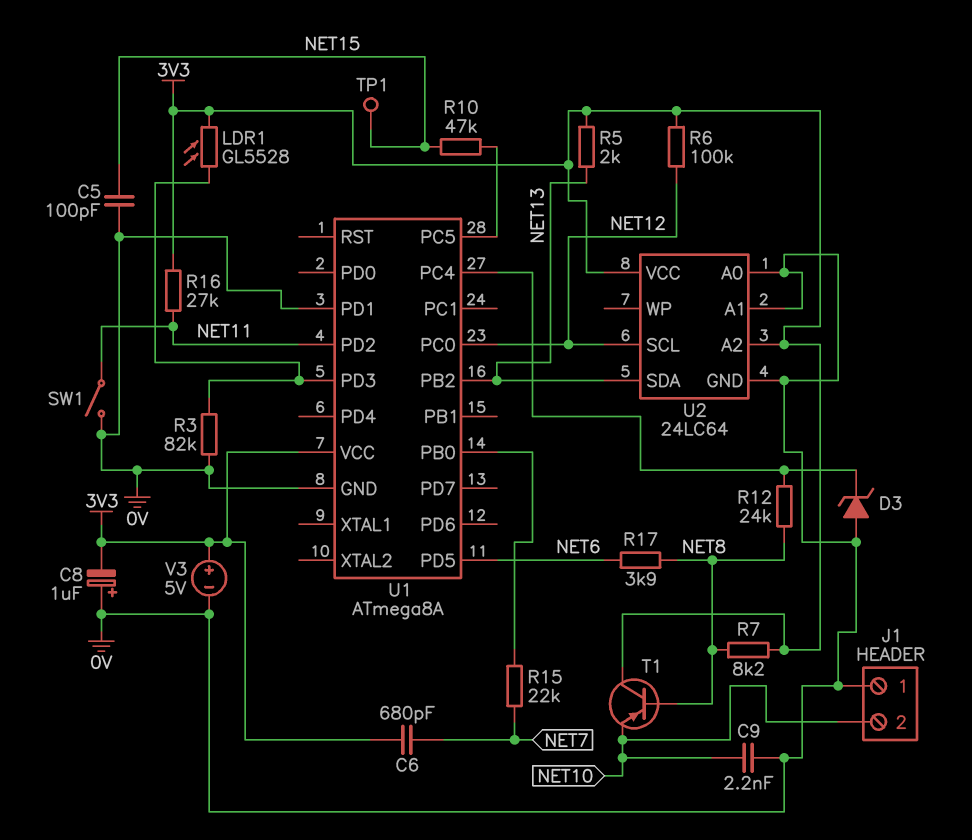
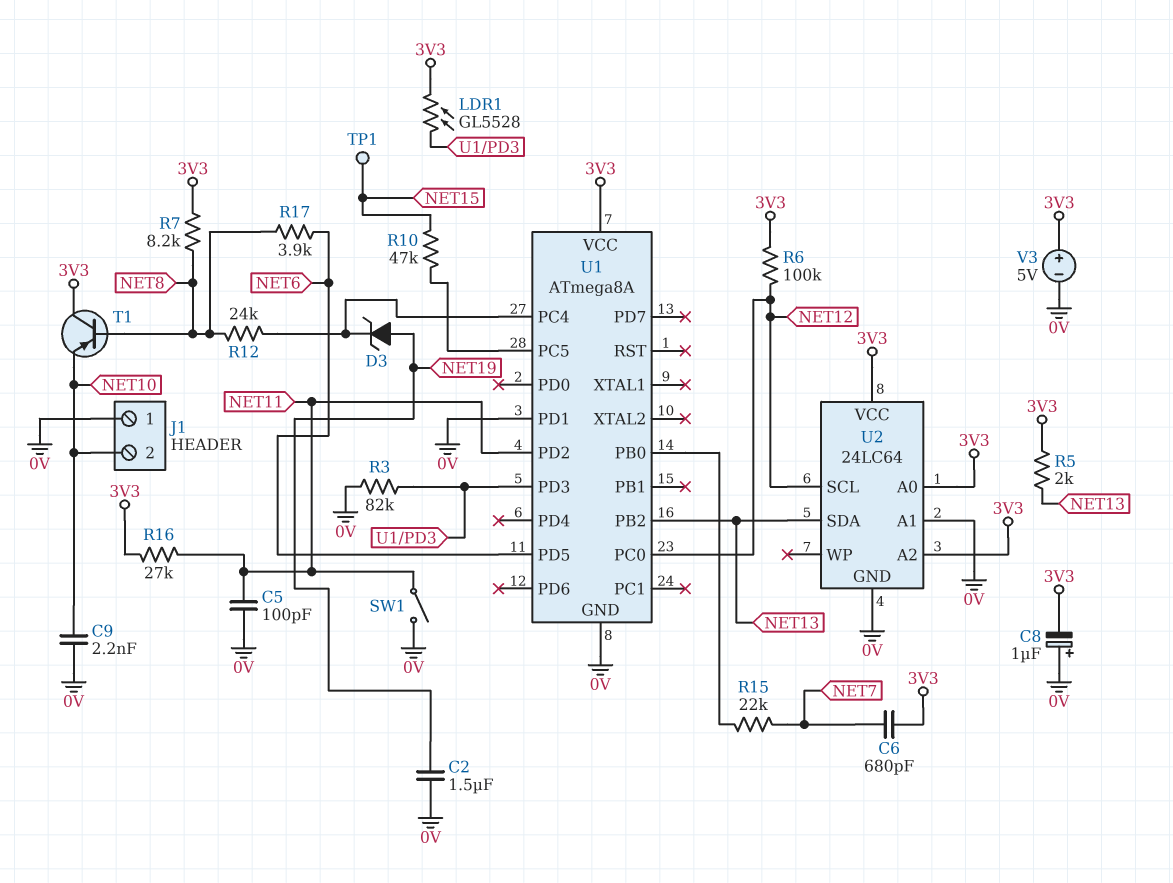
C2: none -> 1.5uF (0V, NET19)
C5: 100pF (0V, NET15) -> 100pF (0V, NET11)
D3: zener (A 0V, K U1/PC4) -> zener (A NET19, K U1/PC4)
U2 pin A0: 0V -> 3V3

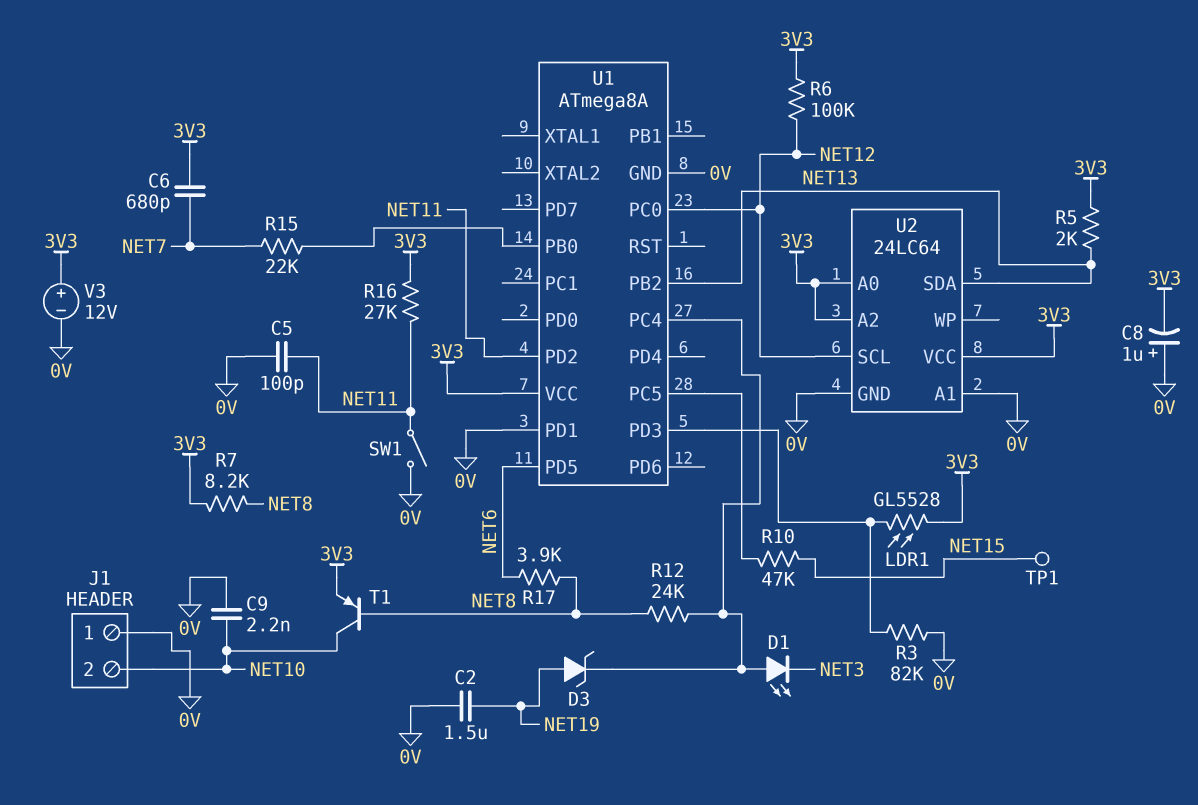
D1: none -> LED (A U1/PC4, K NET3)
T1: PNP (B NET8, C 3V3, E NET10) -> PNP (B NET8, C NET10, E 3V3)
V3: 5V (plus 3V3, minus 0V) -> 12V (plus 3V3, minus 0V)

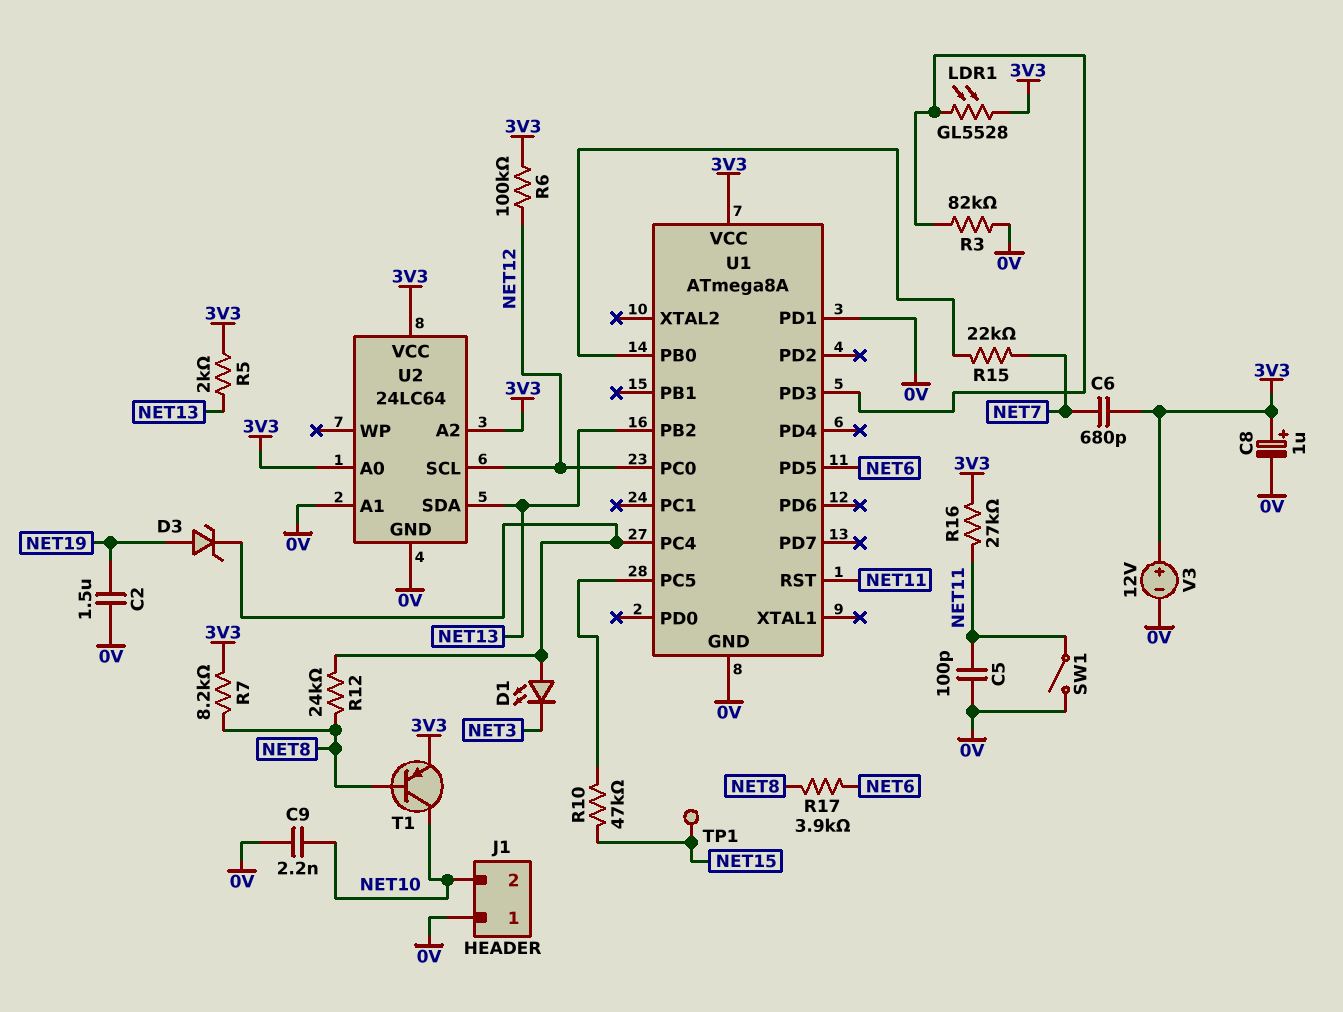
C8: 1uF (plus 0V, minus 3V3) -> 1uF (plus 3V3, minus 0V)
U1 pin PD2: NET11 -> none
U1 pin RST: none -> NET11

